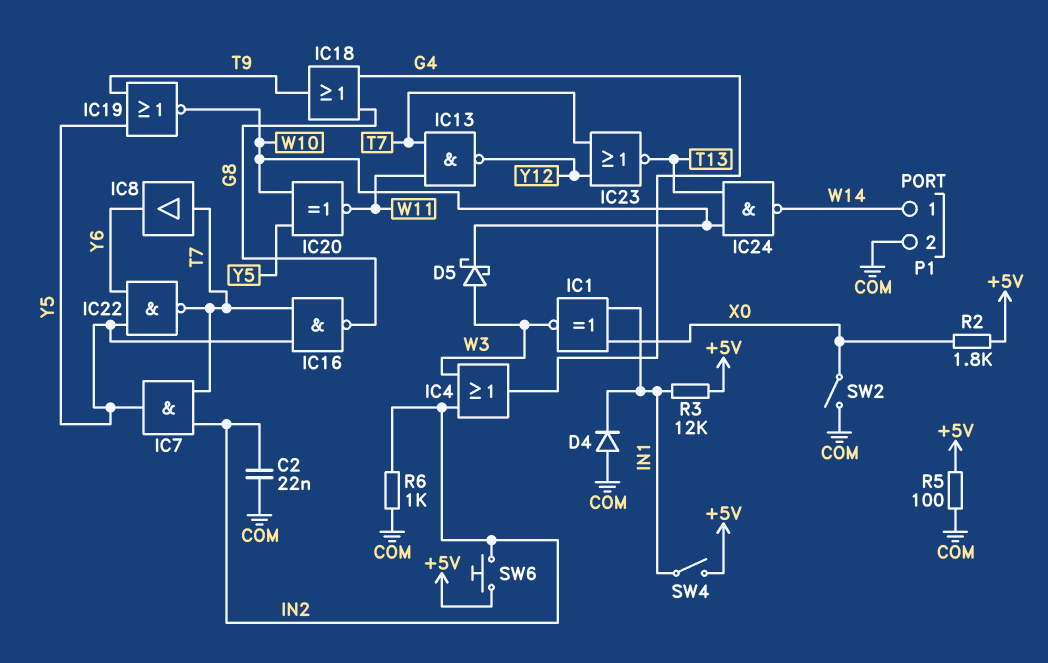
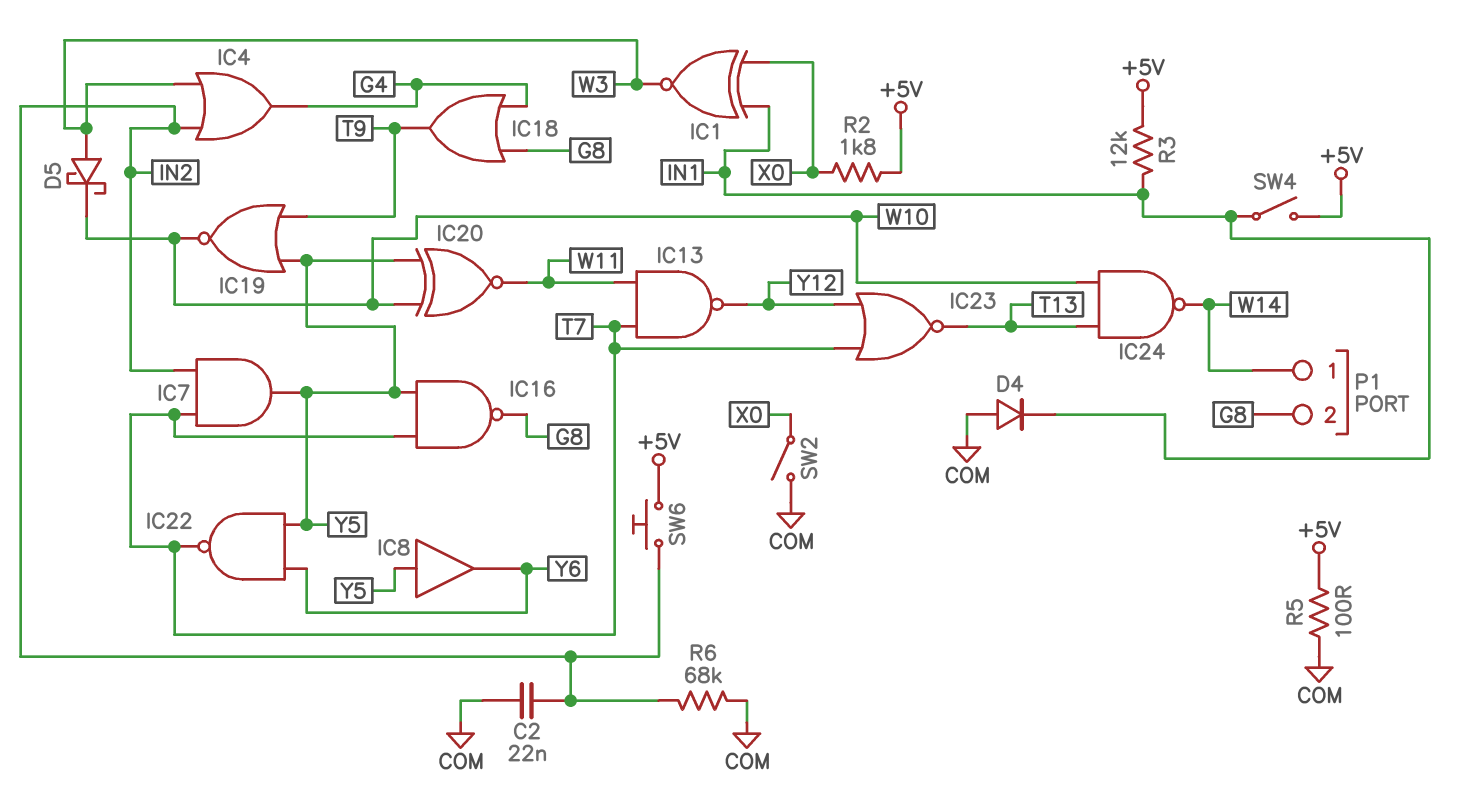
IC8: buffer (in T7, out Y6) -> buffer (in Y5, out Y6)
P1 pin 2: COM -> G8
R6: 1k (COM, IN2) -> 68k (COM, IN2)

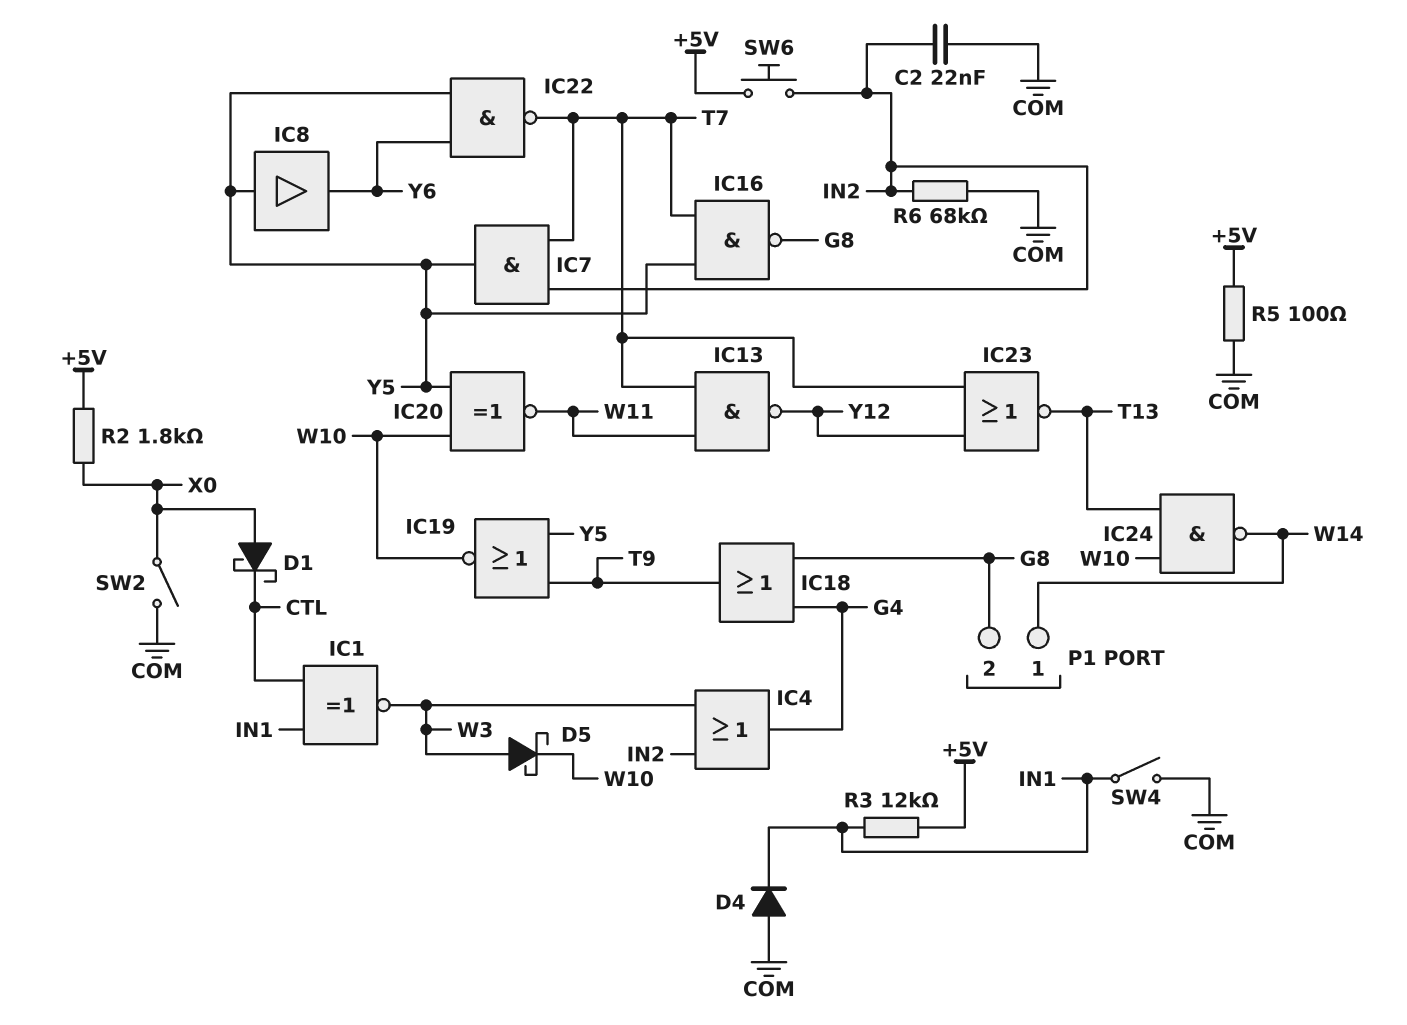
D1: none -> schottky (A X0, K CTL)
IC1: XNOR (in IN1, in X0, out W3) -> XNOR (in CTL, in IN1, out W3)
SW4: switch (+5V, IN1) -> switch (COM, IN1)

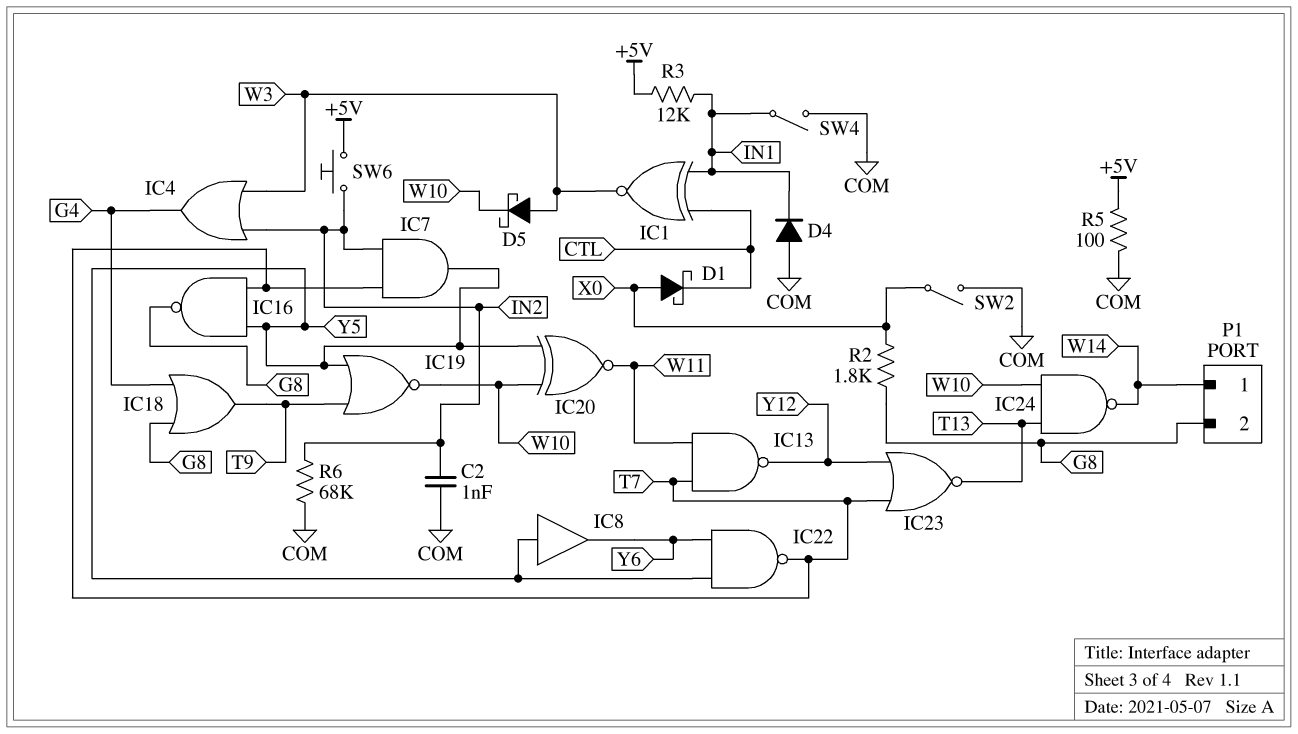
C2: 22nF (COM, IN2) -> 1nF (COM, IN2)
R2: 1.8k (+5V, X0) -> 1.8k (G8, X0)

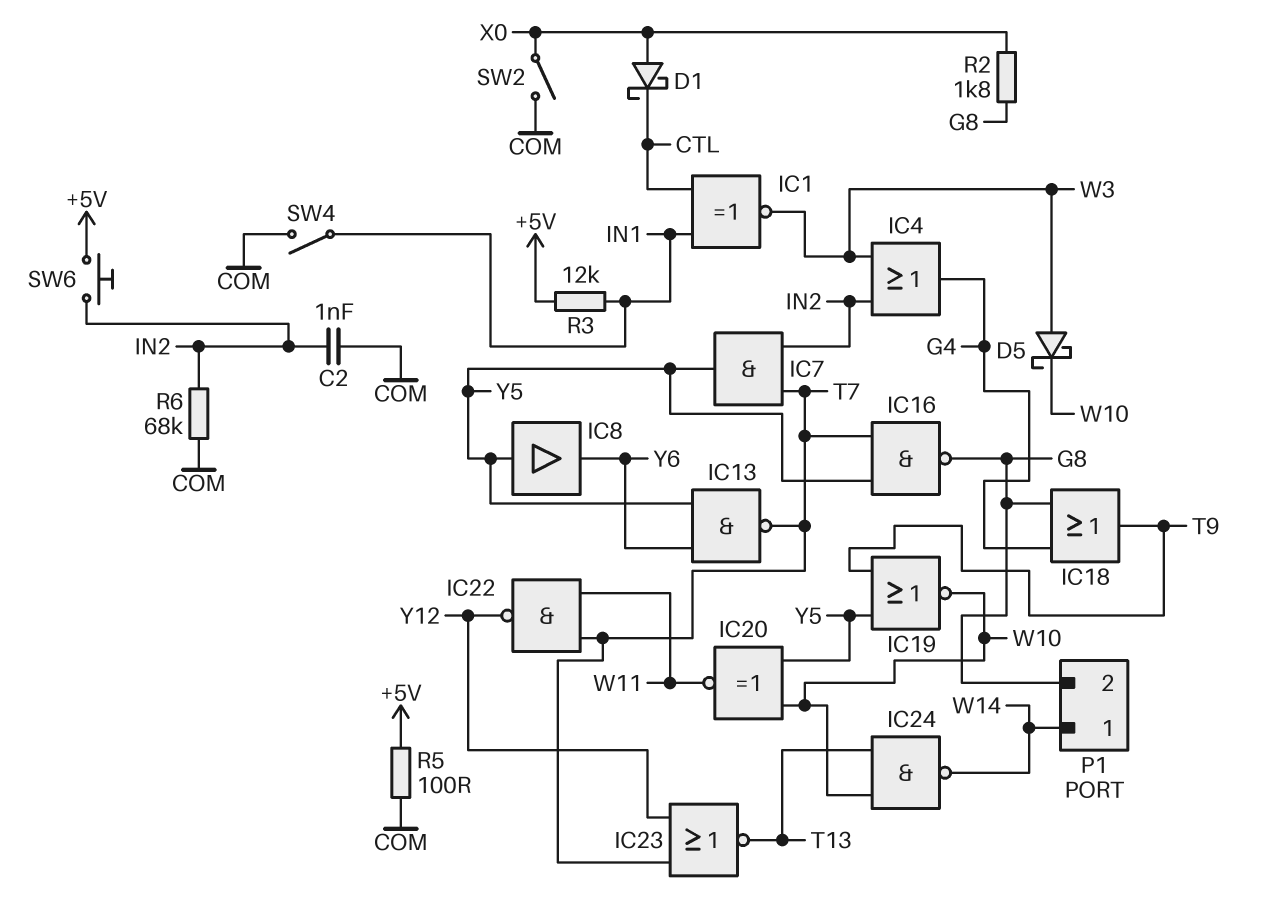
D4: diode (A COM, K IN1) -> none
IC13: NAND (in T7, in W11, out Y12) -> NAND (in Y5, in Y6, out T7)
IC22: NAND (in Y5, in Y6, out T7) -> NAND (in T7, in W11, out Y12)

